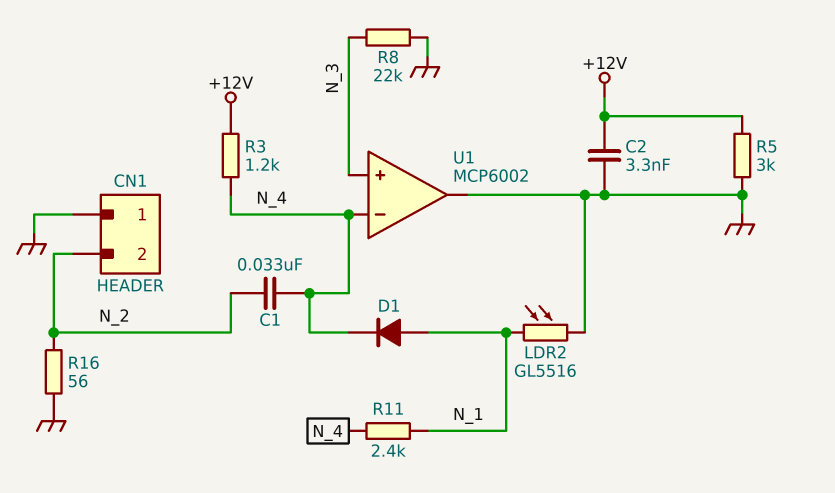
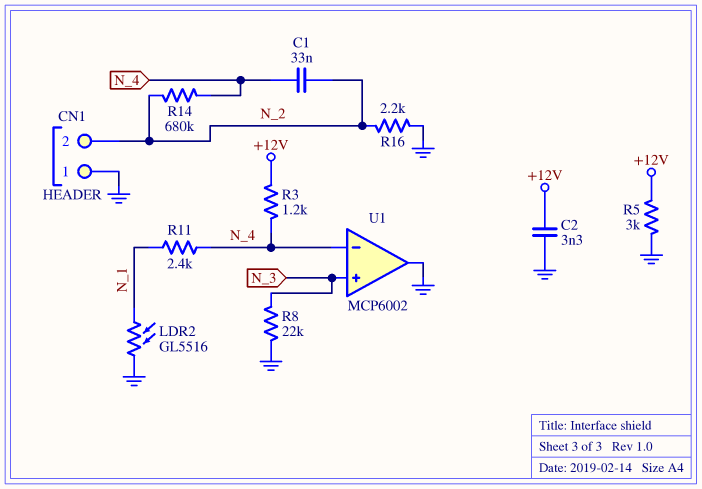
D1: diode (A N_1, K N_4) -> none
R14: none -> 680k (N_2, N_4)
R16: 56 (GND, N_2) -> 2.2k (GND, N_2)

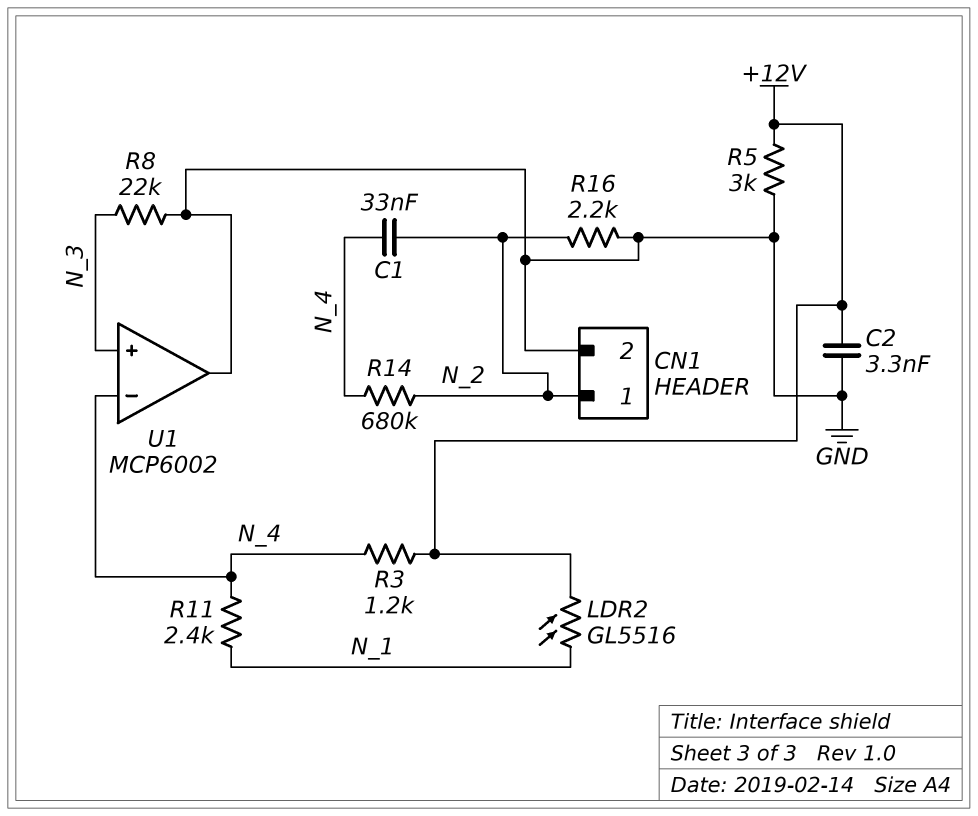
CN1 pin 1: GND -> N_2
CN1 pin 2: N_2 -> GND
LDR2: GL5516 (GND, N_1) -> GL5516 (+12V, N_1)

